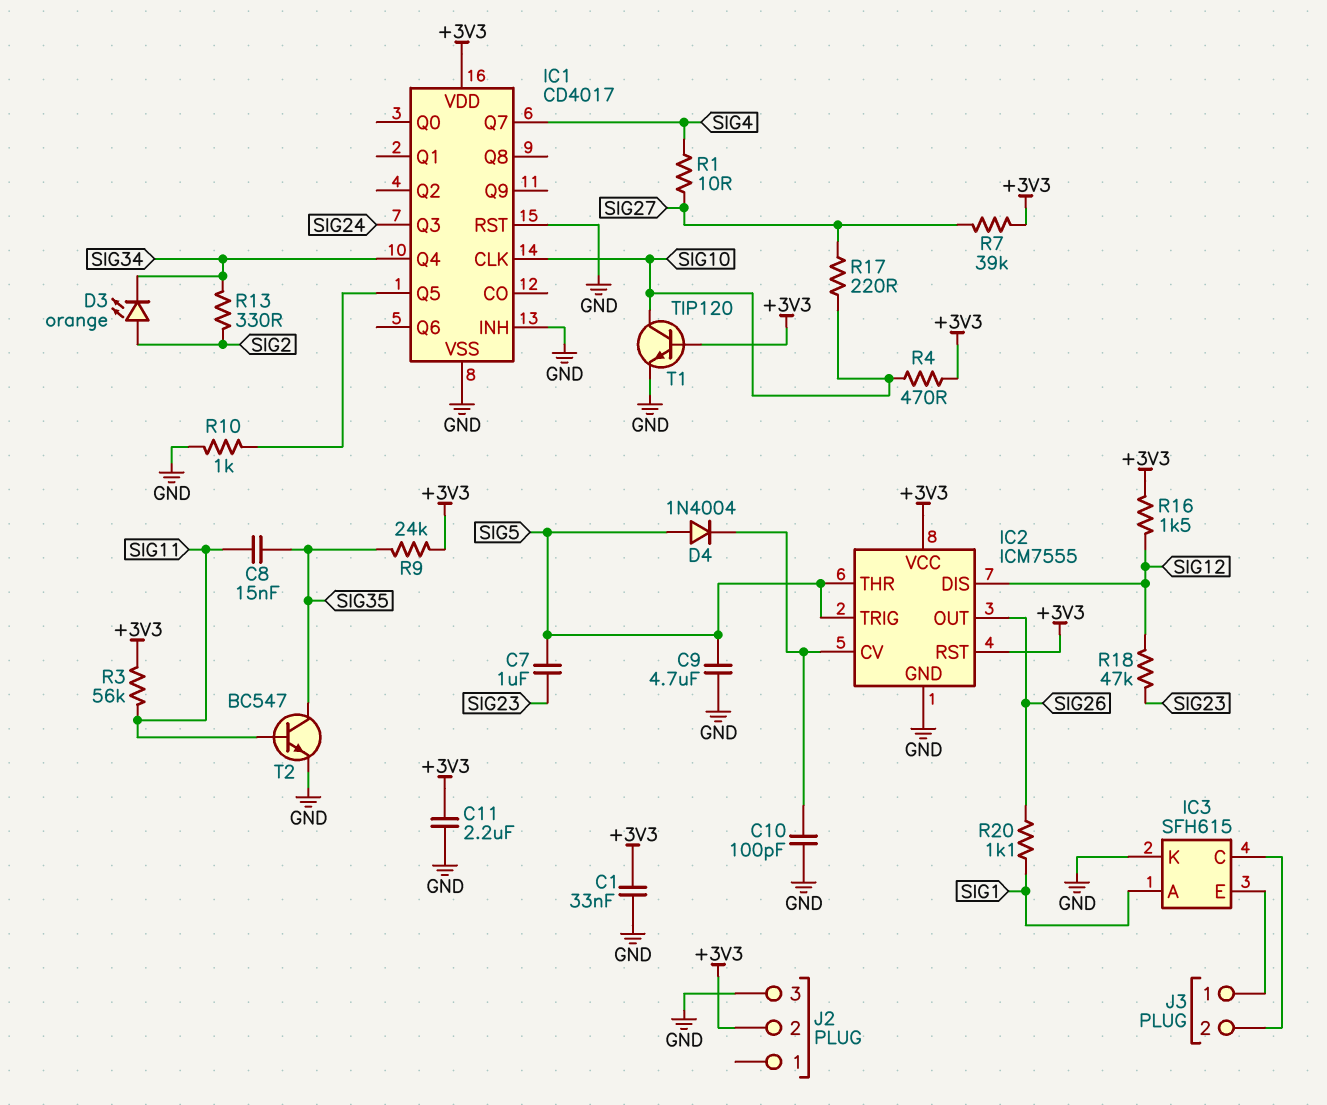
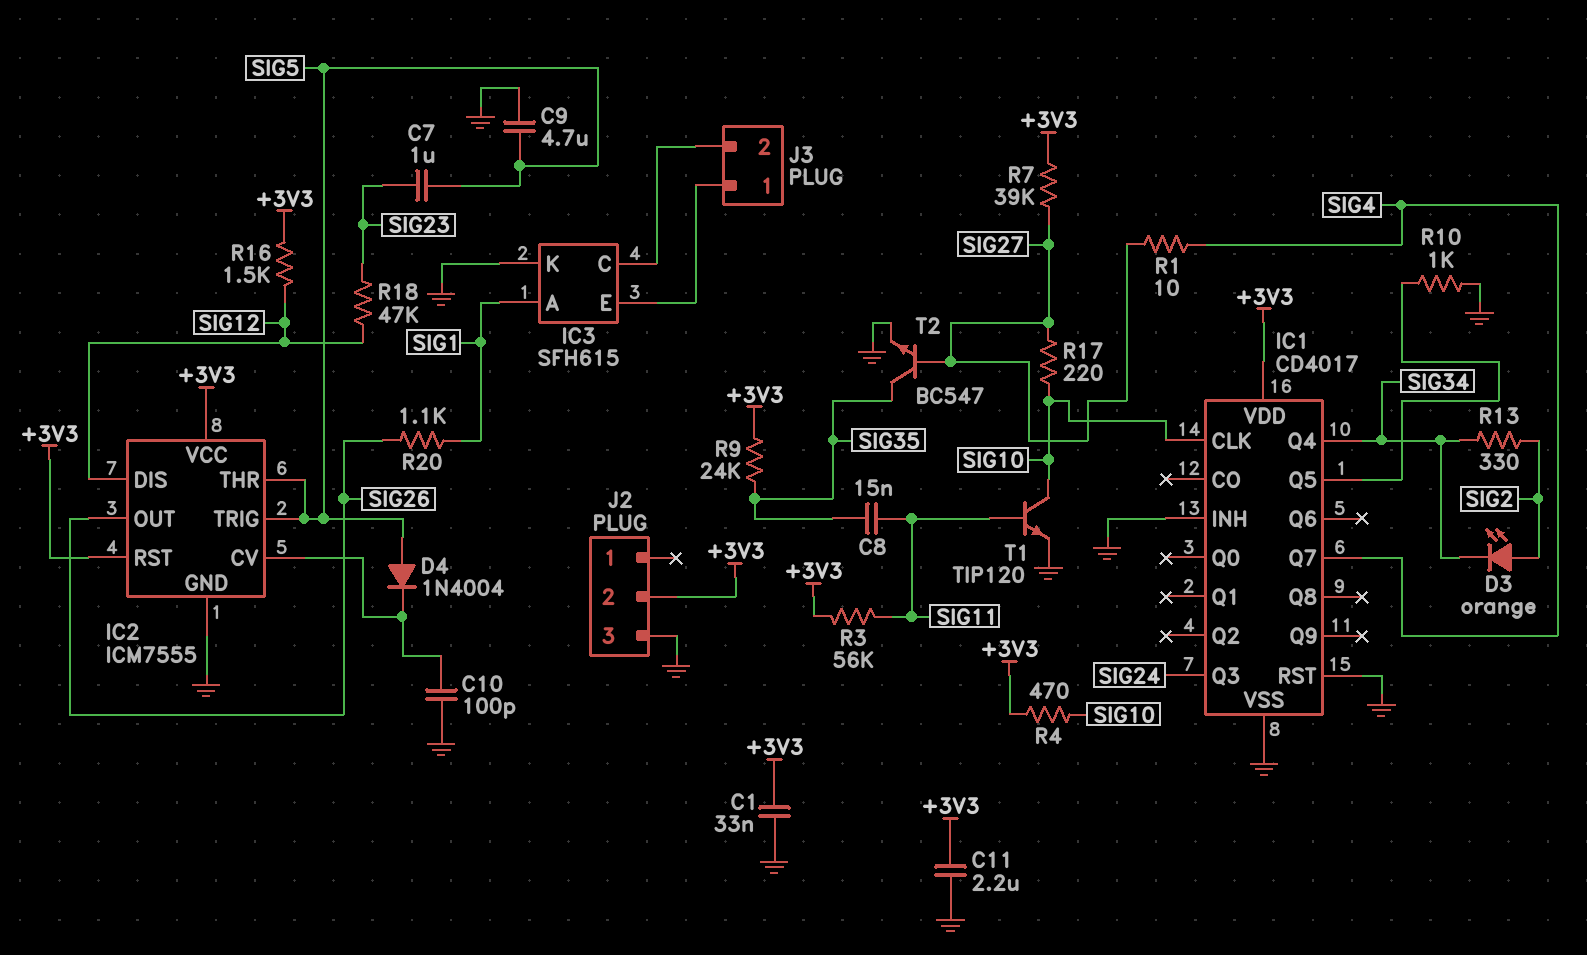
T1: NPN TIP120 (B +3V3, C SIG10, E GND) -> NPN TIP120 (B SIG11, C SIG10, E GND)
T2: NPN BC547 (B SIG11, C SIG35, E GND) -> NPN BC547 (B SIG27, C SIG35, E GND)

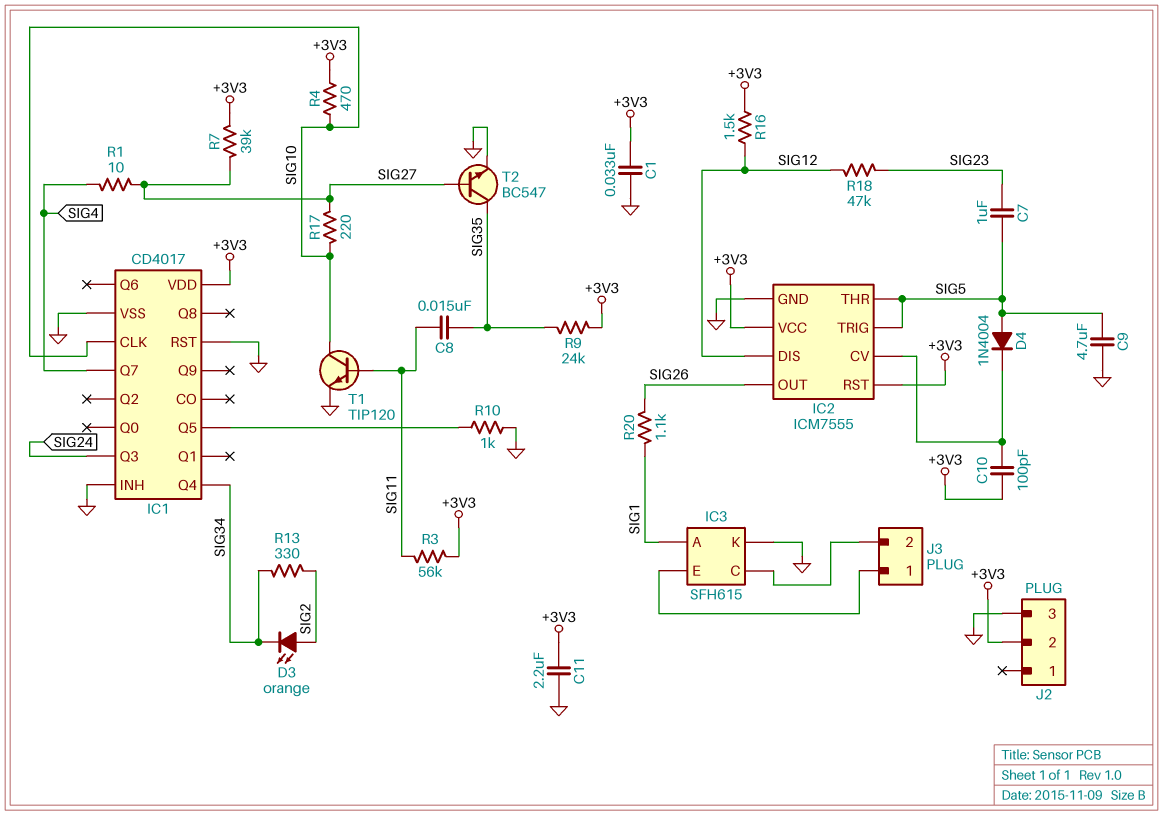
C10: 100pF (GND, IC2/CV) -> 100pF (+3V3, IC2/CV)

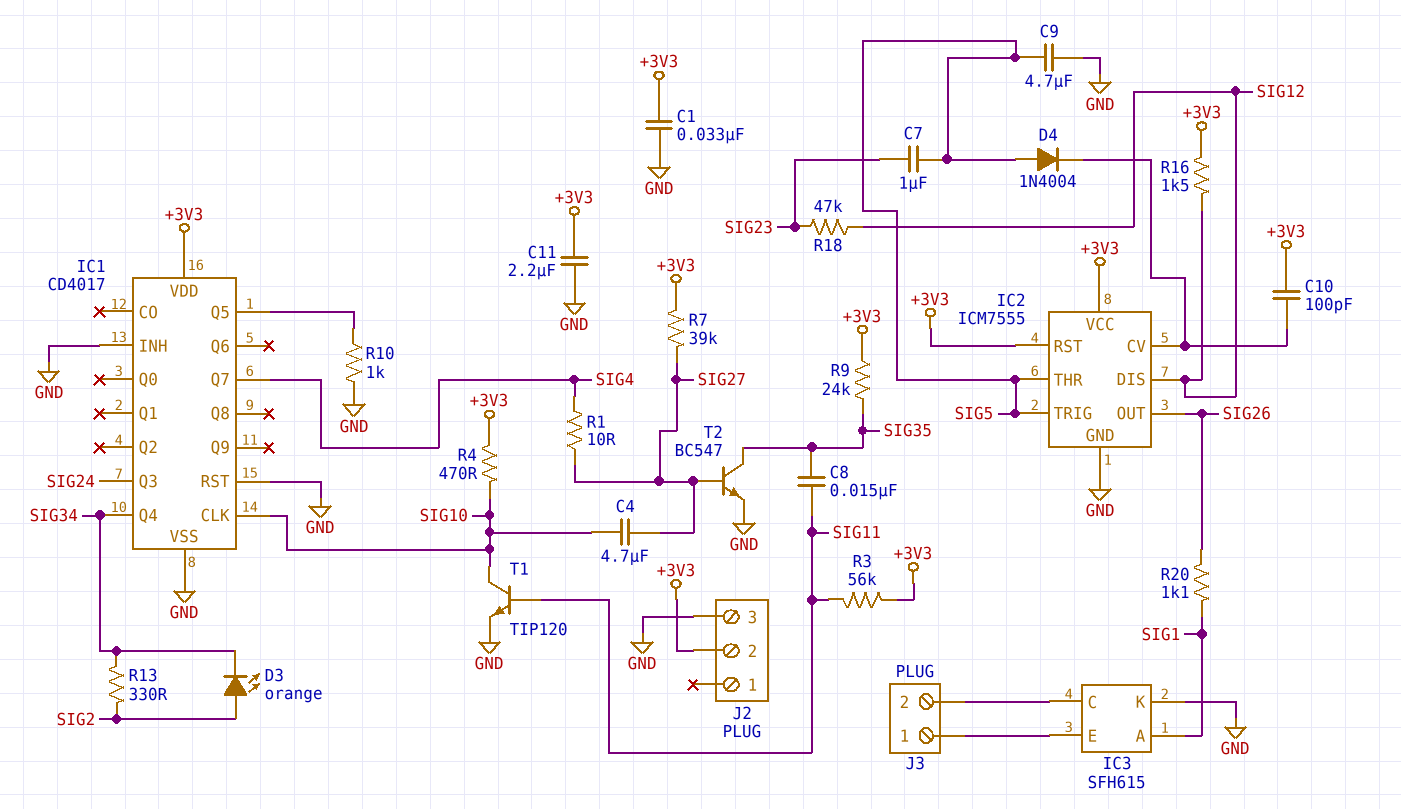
C4: none -> 4.7uF (SIG10, SIG27)
R17: 220 (SIG10, SIG27) -> none

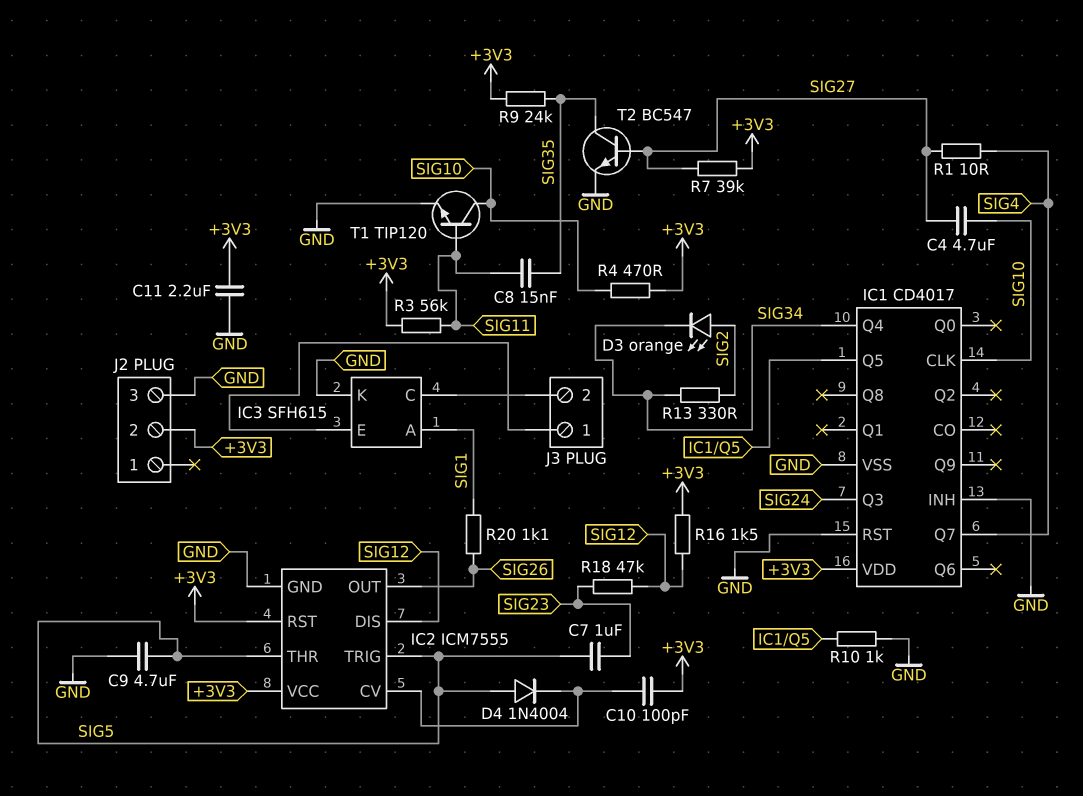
C1: 33nF (+3V3, GND) -> none

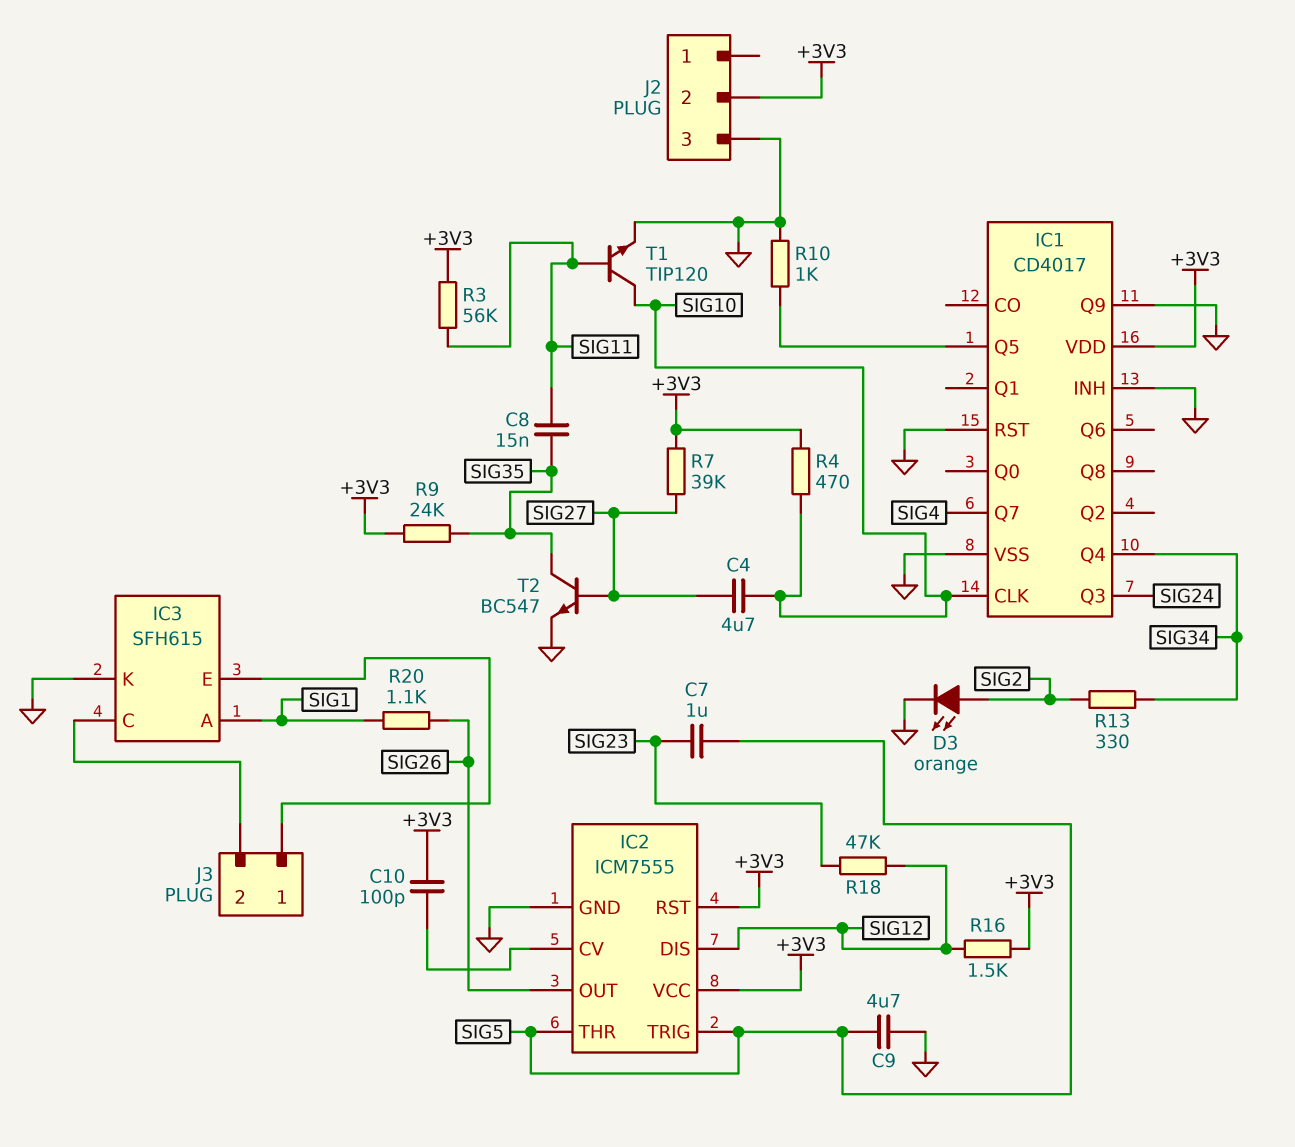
C11: 2.2uF (+3V3, GND) -> none
D3: LED orange (A SIG2, K SIG34) -> LED orange (A SIG2, K GND)
D4: diode 1N4004 (A SIG5, K IC2/CV) -> none
IC1 pin Q9: none -> GND
R1: 10 (SIG4, SIG27) -> none

